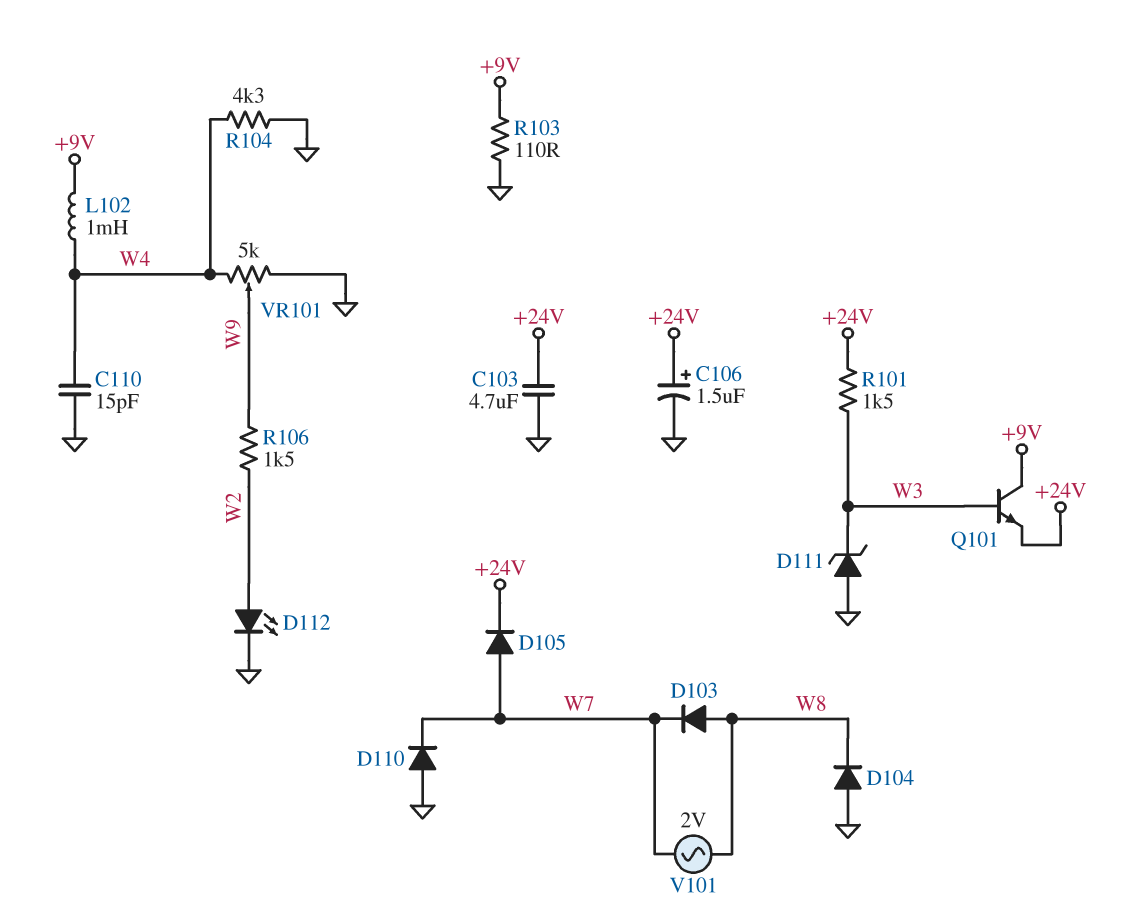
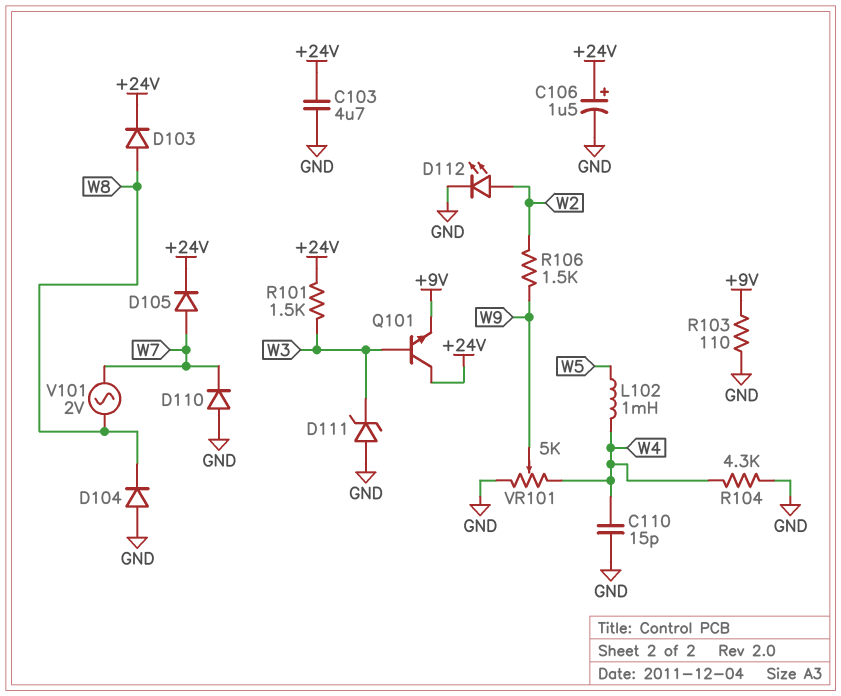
D103: diode (A W8, K W7) -> diode (A W8, K +24V)
L102: 1mH (+9V, W4) -> 1mH (W4, W5)
Q101: NPN (B W3, C +9V, E +24V) -> NPN (B W3, C +24V, E +9V)

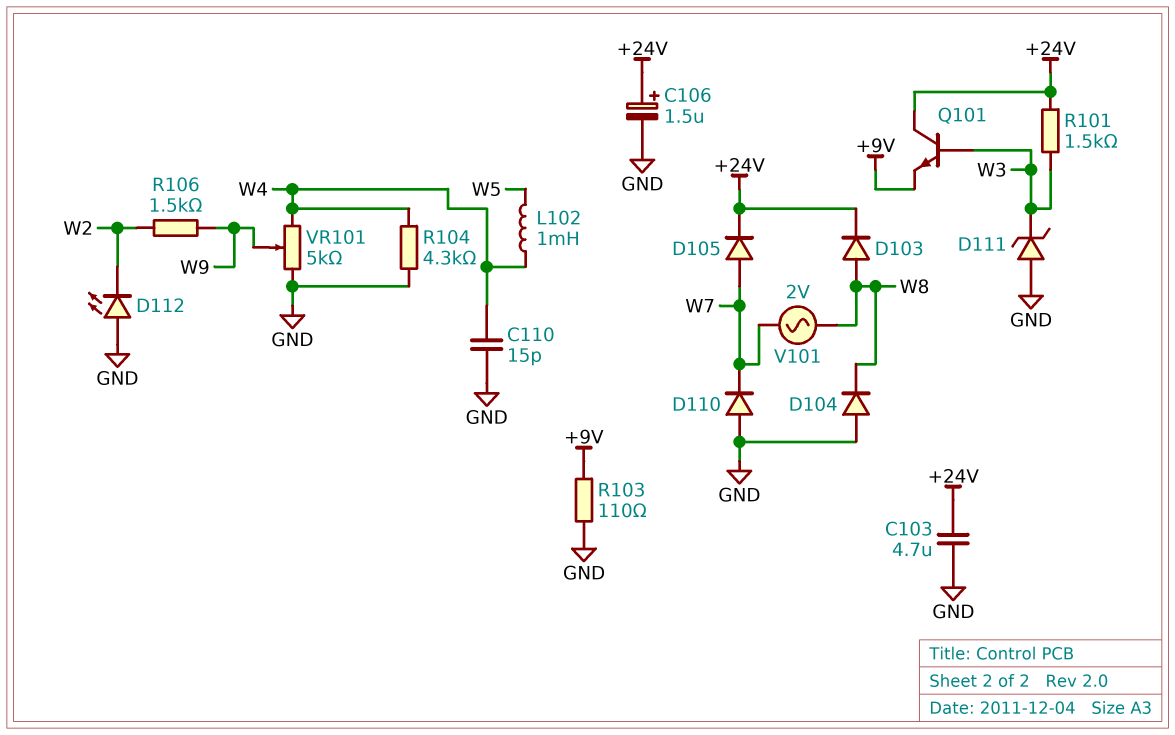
D112: LED (A W2, K GND) -> LED (A GND, K W2)

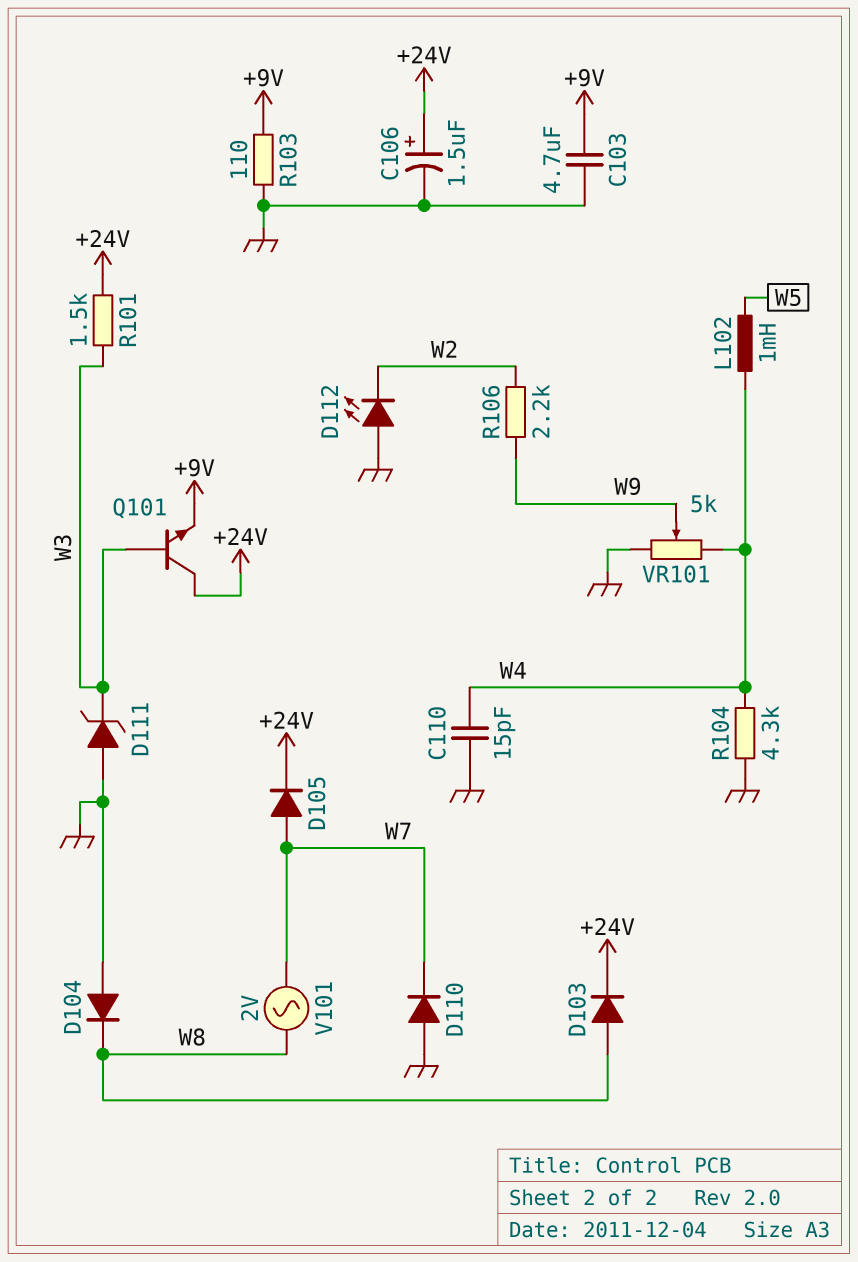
C103: 4.7uF (+24V, GND) -> 4.7uF (+9V, GND)
R106: 1.5k (W2, W9) -> 2.2k (W2, W9)

